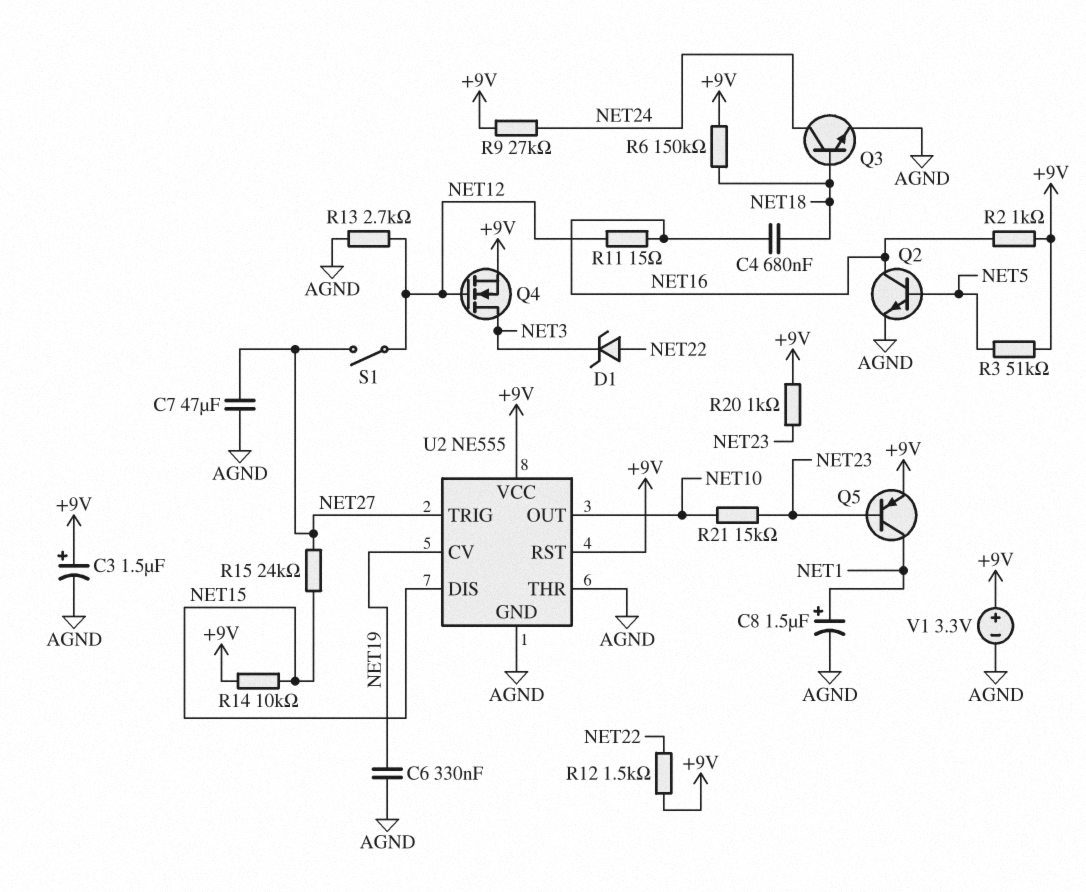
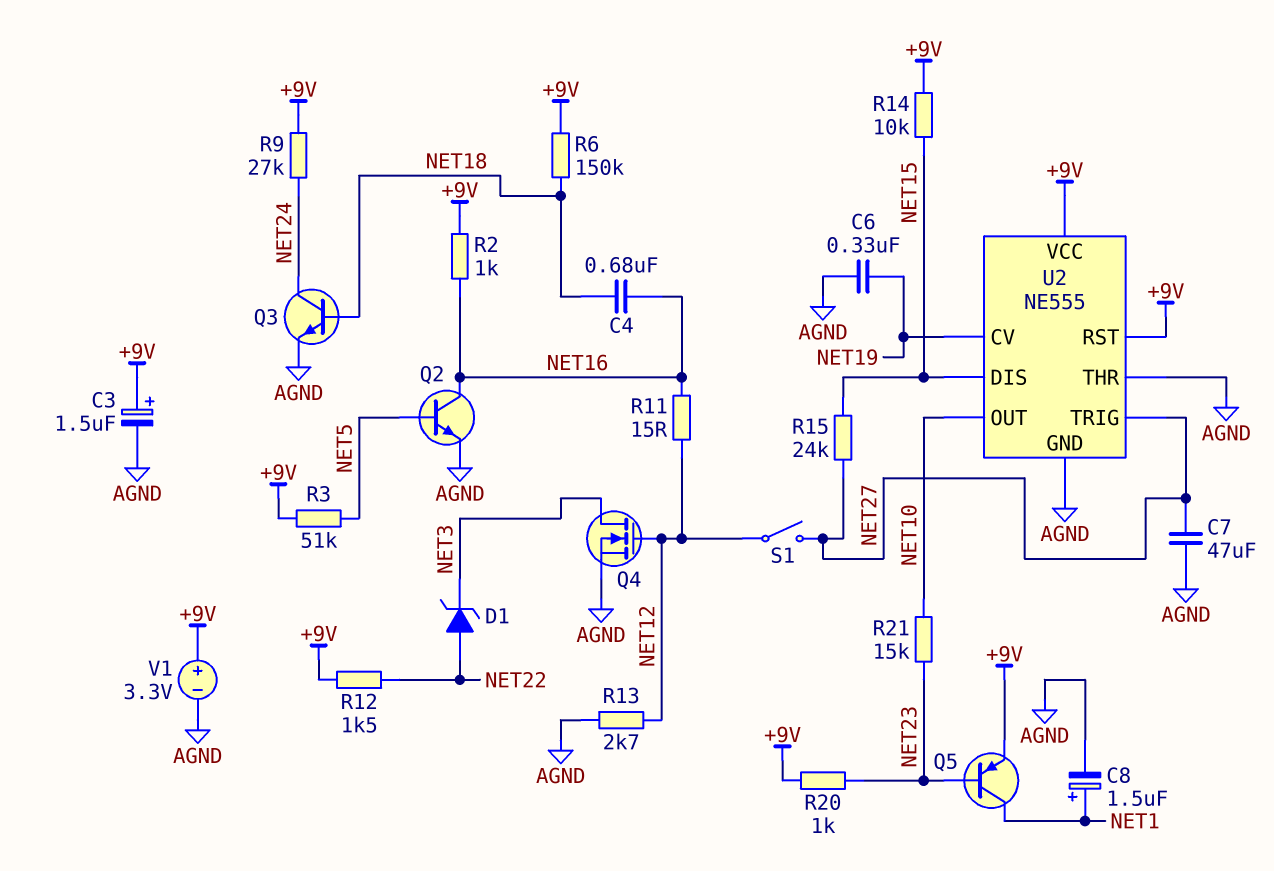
Q4: NMOS (G NET12, D NET3, S +9V) -> NMOS (G NET12, D NET3, S AGND)

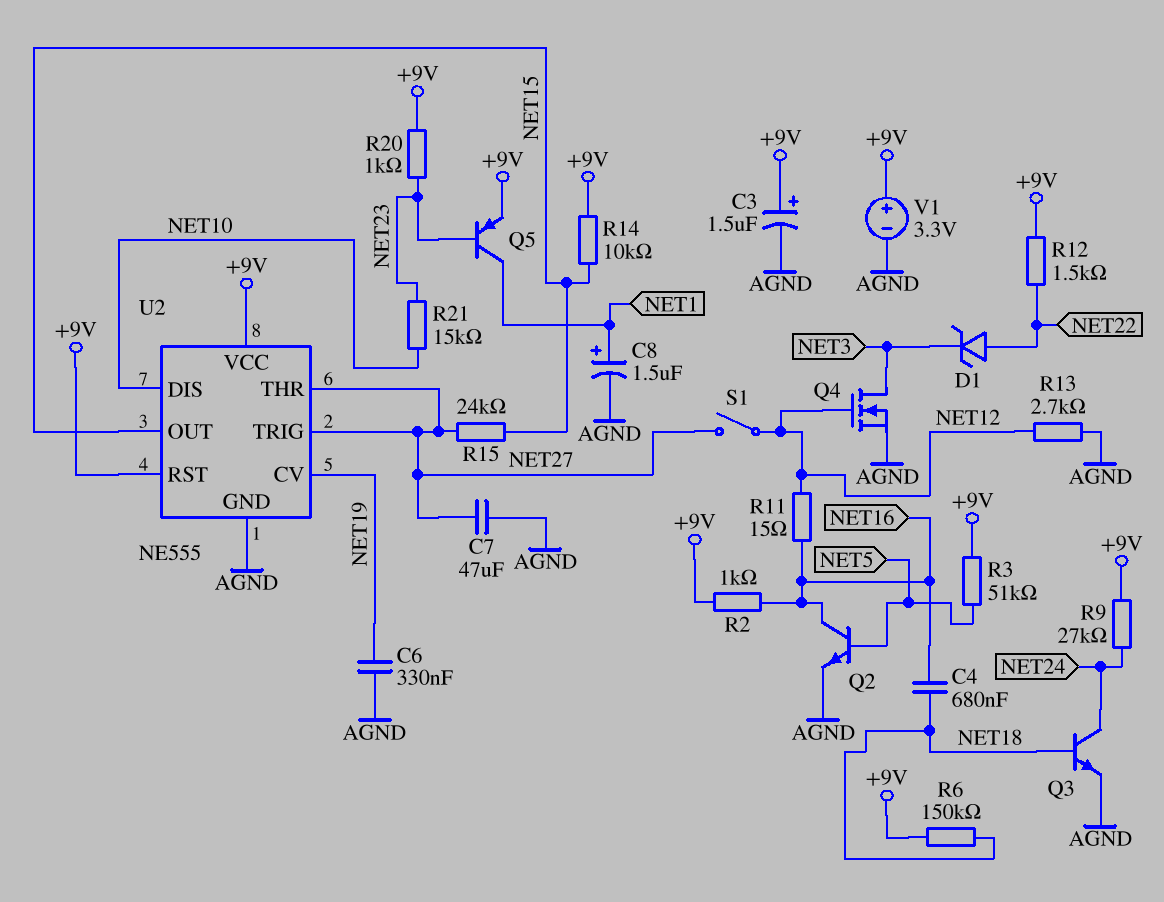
U2 pin DIS: NET15 -> NET10
U2 pin OUT: NET10 -> NET15
U2 pin THR: AGND -> NET27

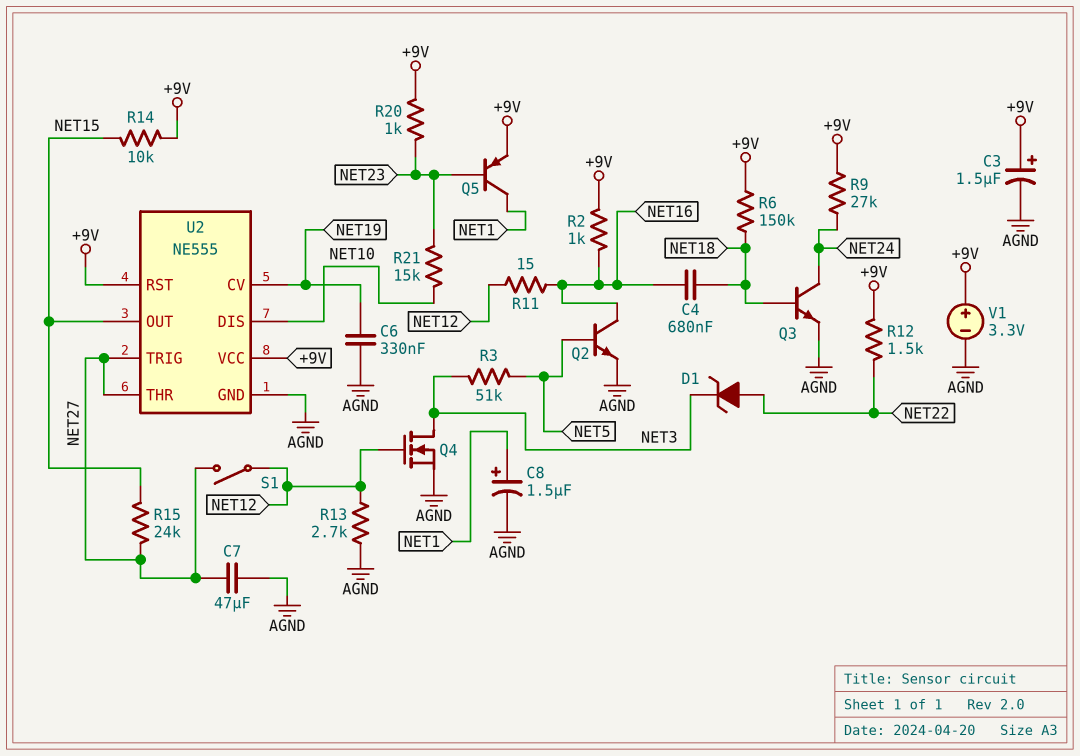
R3: 51k (+9V, NET5) -> 51k (NET3, NET5)

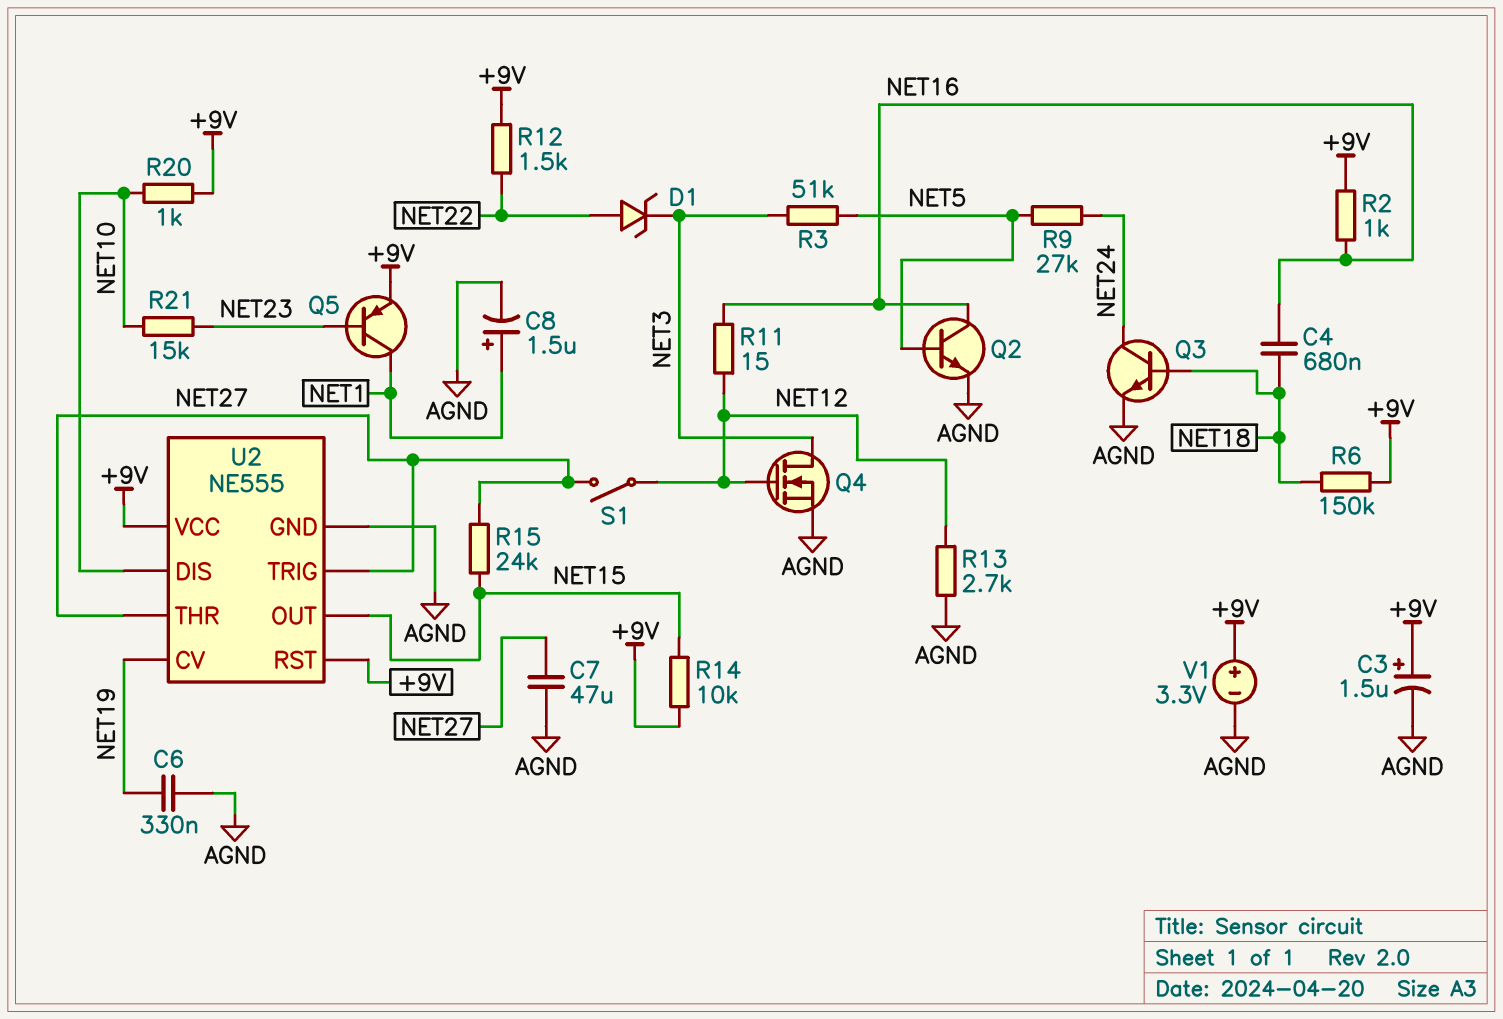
R9: 27k (+9V, NET24) -> 27k (NET5, NET24)
R20: 1k (+9V, NET23) -> 1k (+9V, NET10)

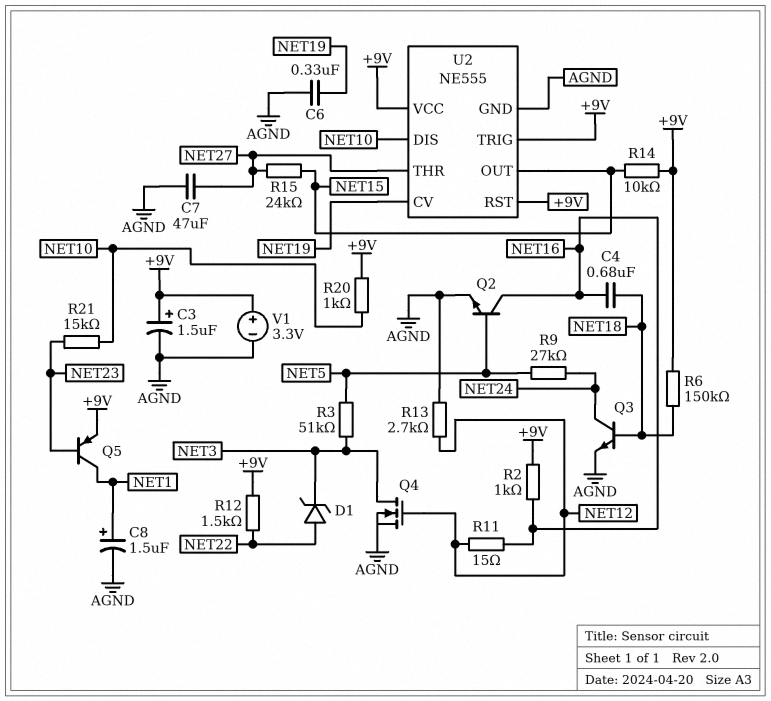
S1: switch (NET12, NET27) -> none
U2 pin TRIG: NET27 -> +9V

